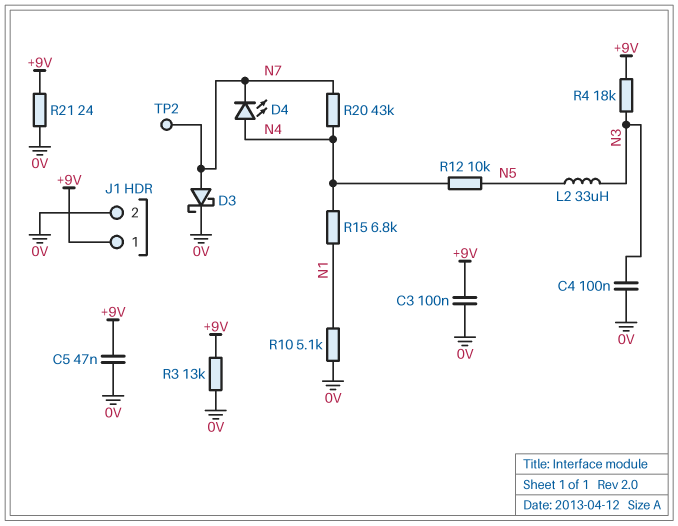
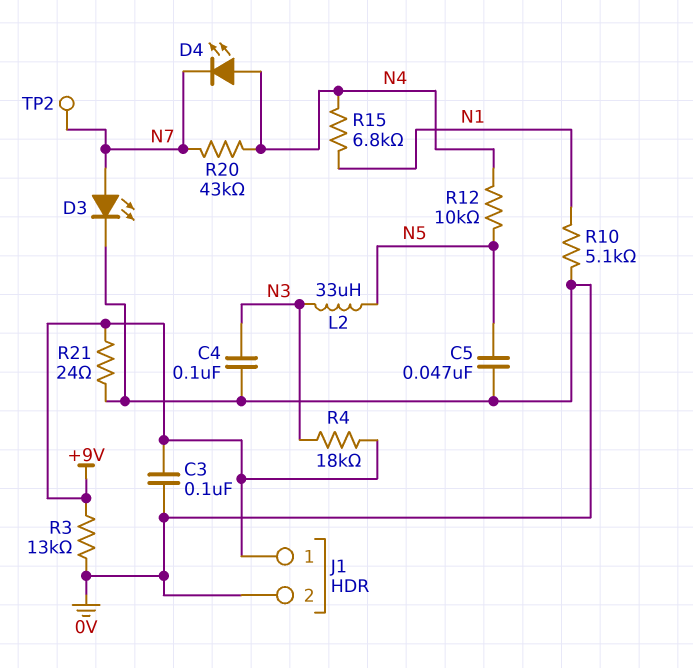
C5: 47nF (+9V, 0V) -> 47nF (0V, N5)
D3: schottky (A N7, K 0V) -> LED (A N7, K 0V)

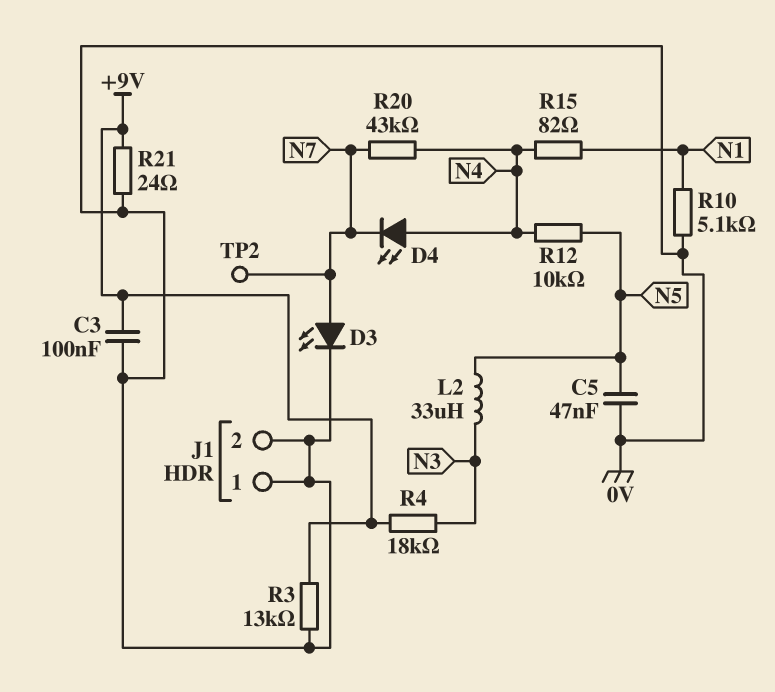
C4: 100nF (0V, N3) -> none
J1 pin 1: +9V -> 0V
R15: 6.8k (N1, N4) -> 82 (N1, N4)

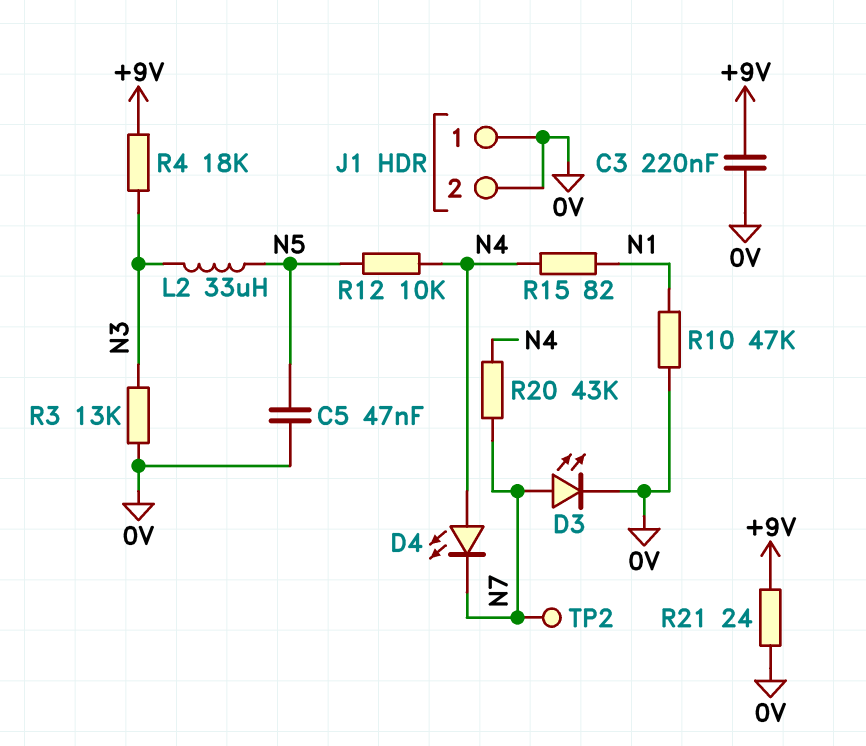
C3: 100nF (+9V, 0V) -> 220nF (+9V, 0V)
R3: 13k (+9V, 0V) -> 13k (0V, N3)
R10: 5.1k (0V, N1) -> 47k (0V, N1)

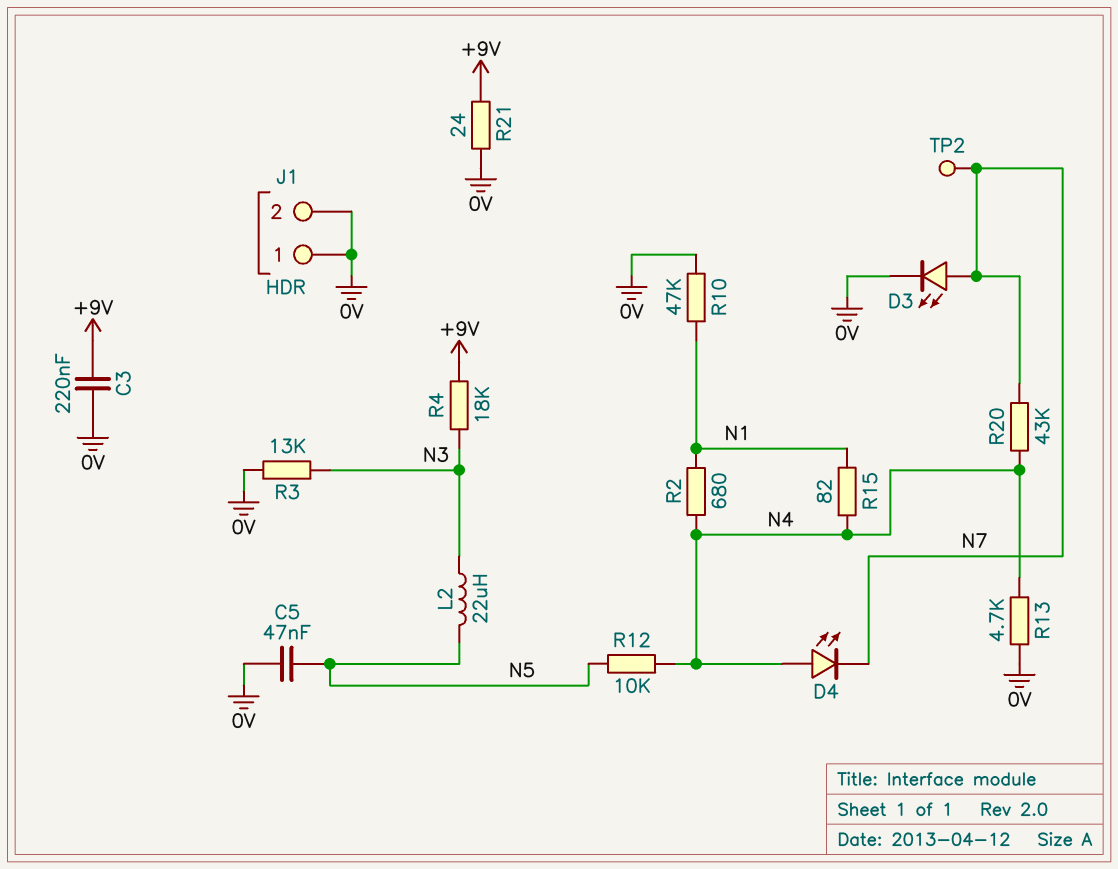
L2: 33uH (N3, N5) -> 22uH (N3, N5)
R2: none -> 680 (N1, N4)
R13: none -> 4.7k (0V, N4)

